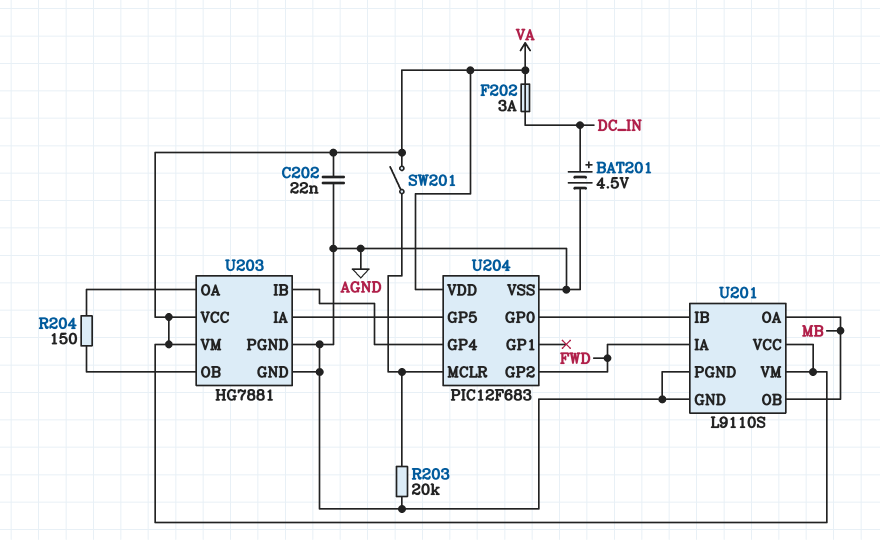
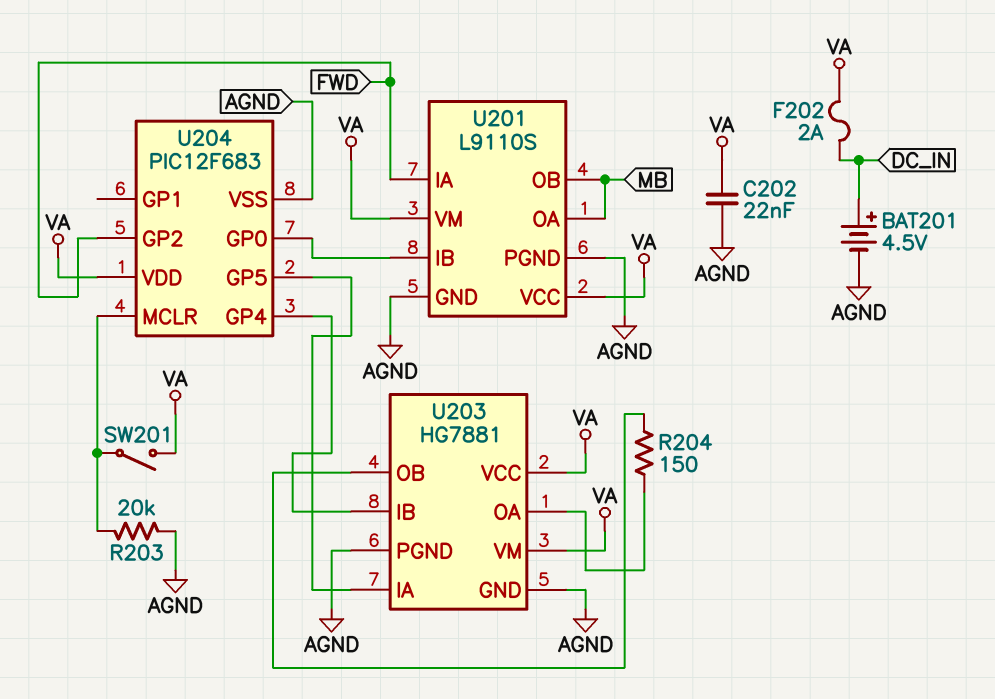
F202: 3A (DC_IN, VA) -> 2A (DC_IN, VA)

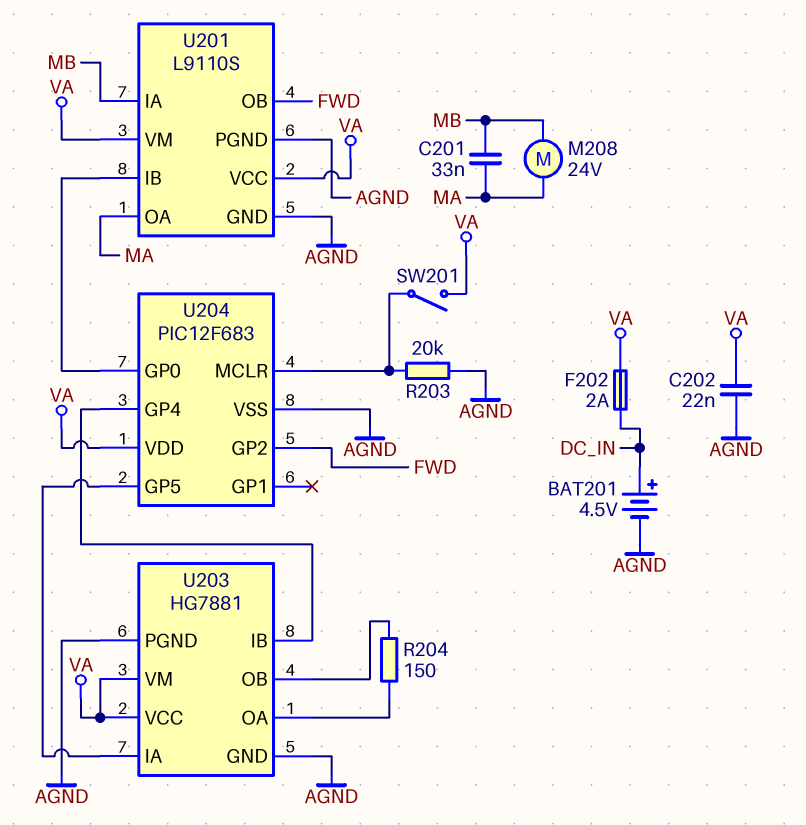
C201: none -> 33nF (MA, MB)
M208: none -> motor 24V (MA, MB)
U201 pin IA: FWD -> MB
U201 pin OA: MB -> MA
U201 pin OB: MB -> FWD

